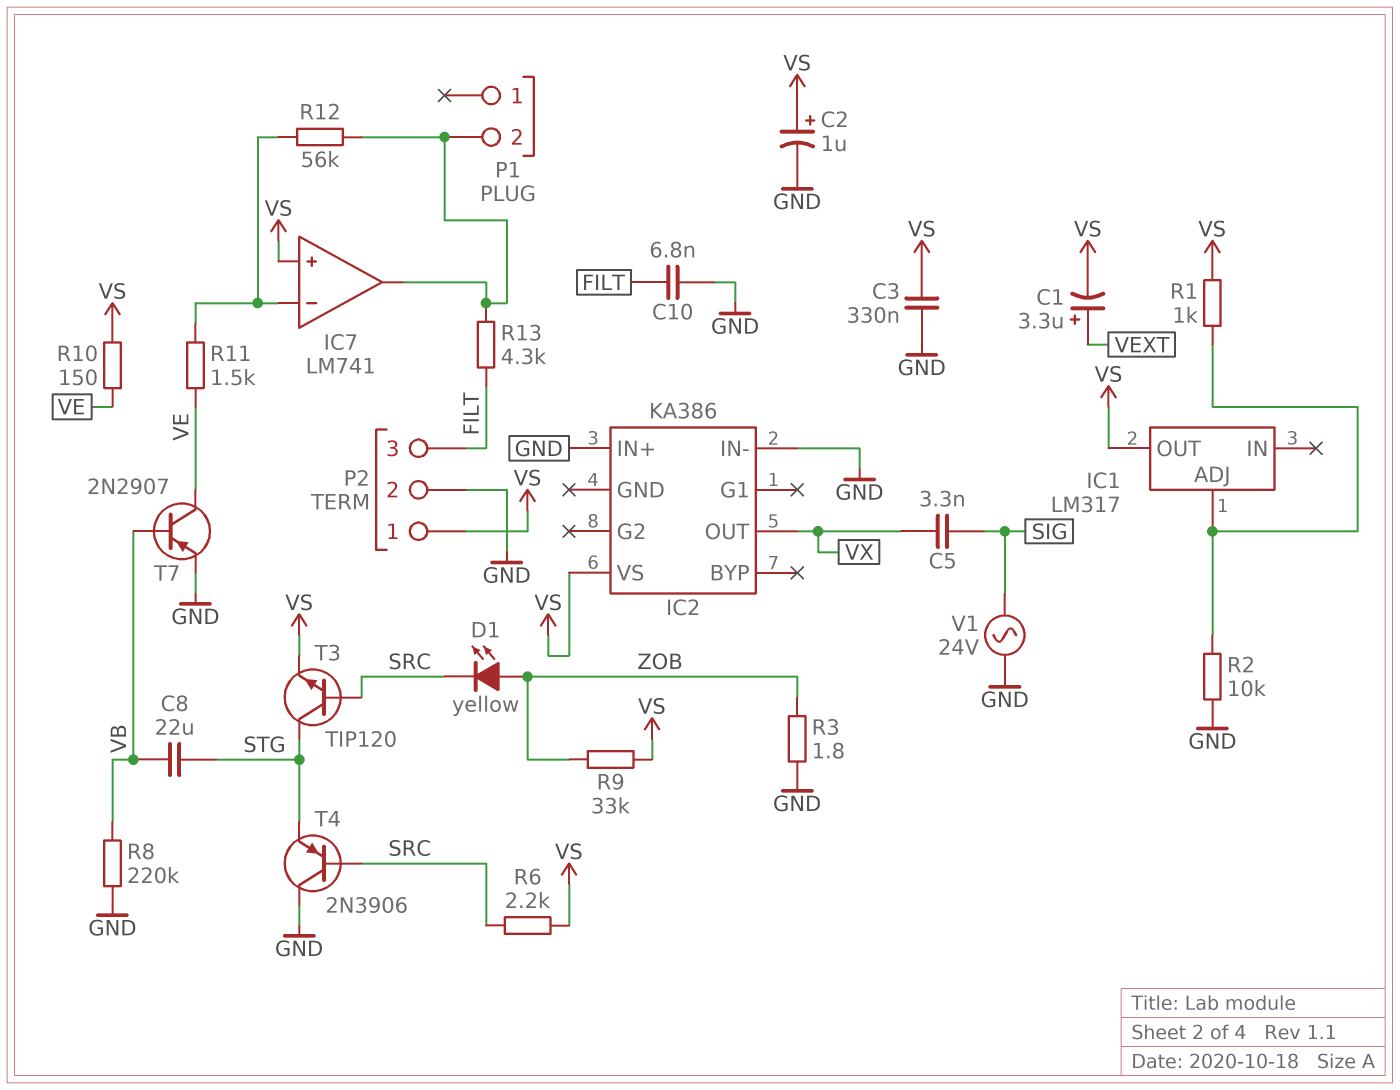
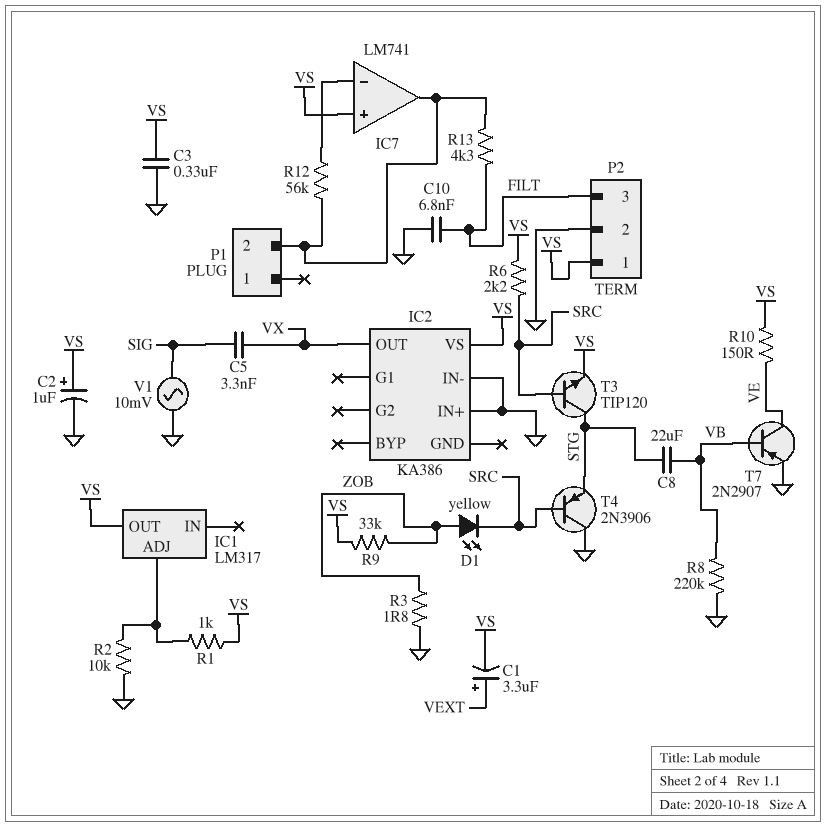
R11: 1.5k (IC7/in-, VE) -> none
V1: AC 24V (GND, SIG) -> AC 10mV (GND, SIG)

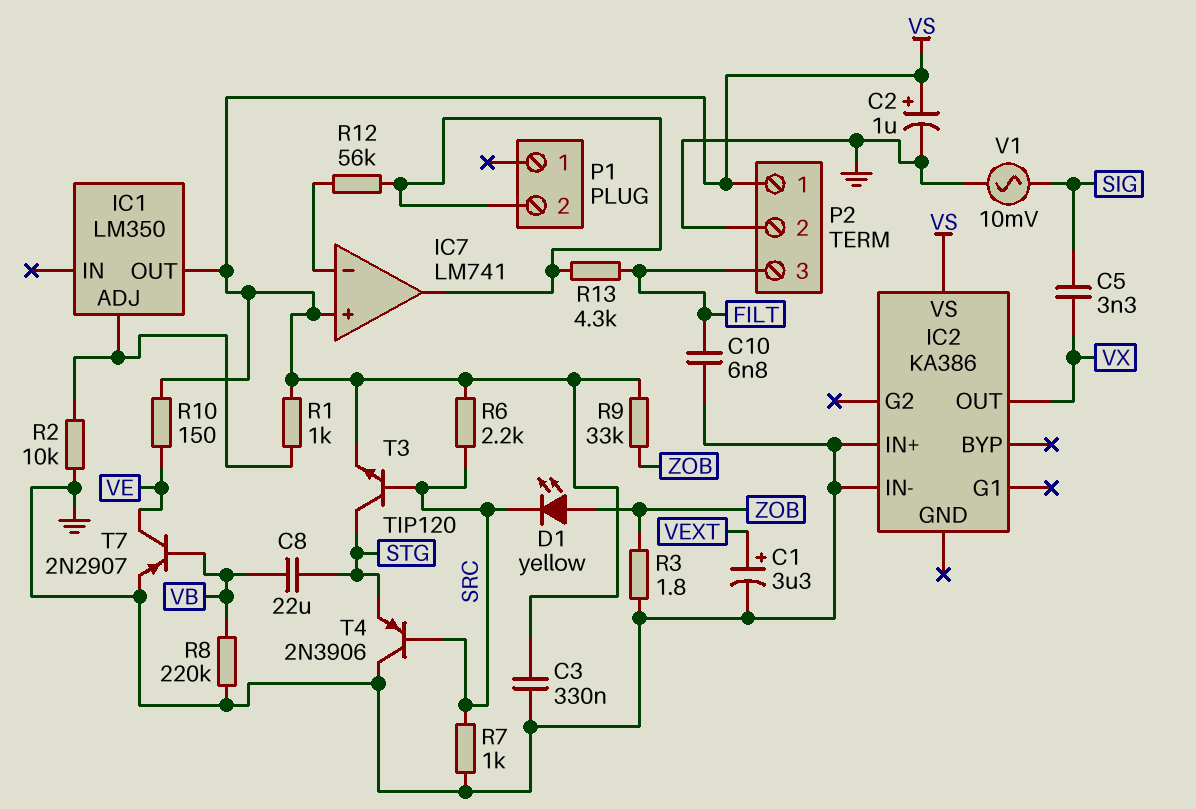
C1: 3.3uF (plus VEXT, minus VS) -> 3.3uF (plus VEXT, minus GND)
IC1: LM317 -> LM350
R7: none -> 1k (GND, SRC)

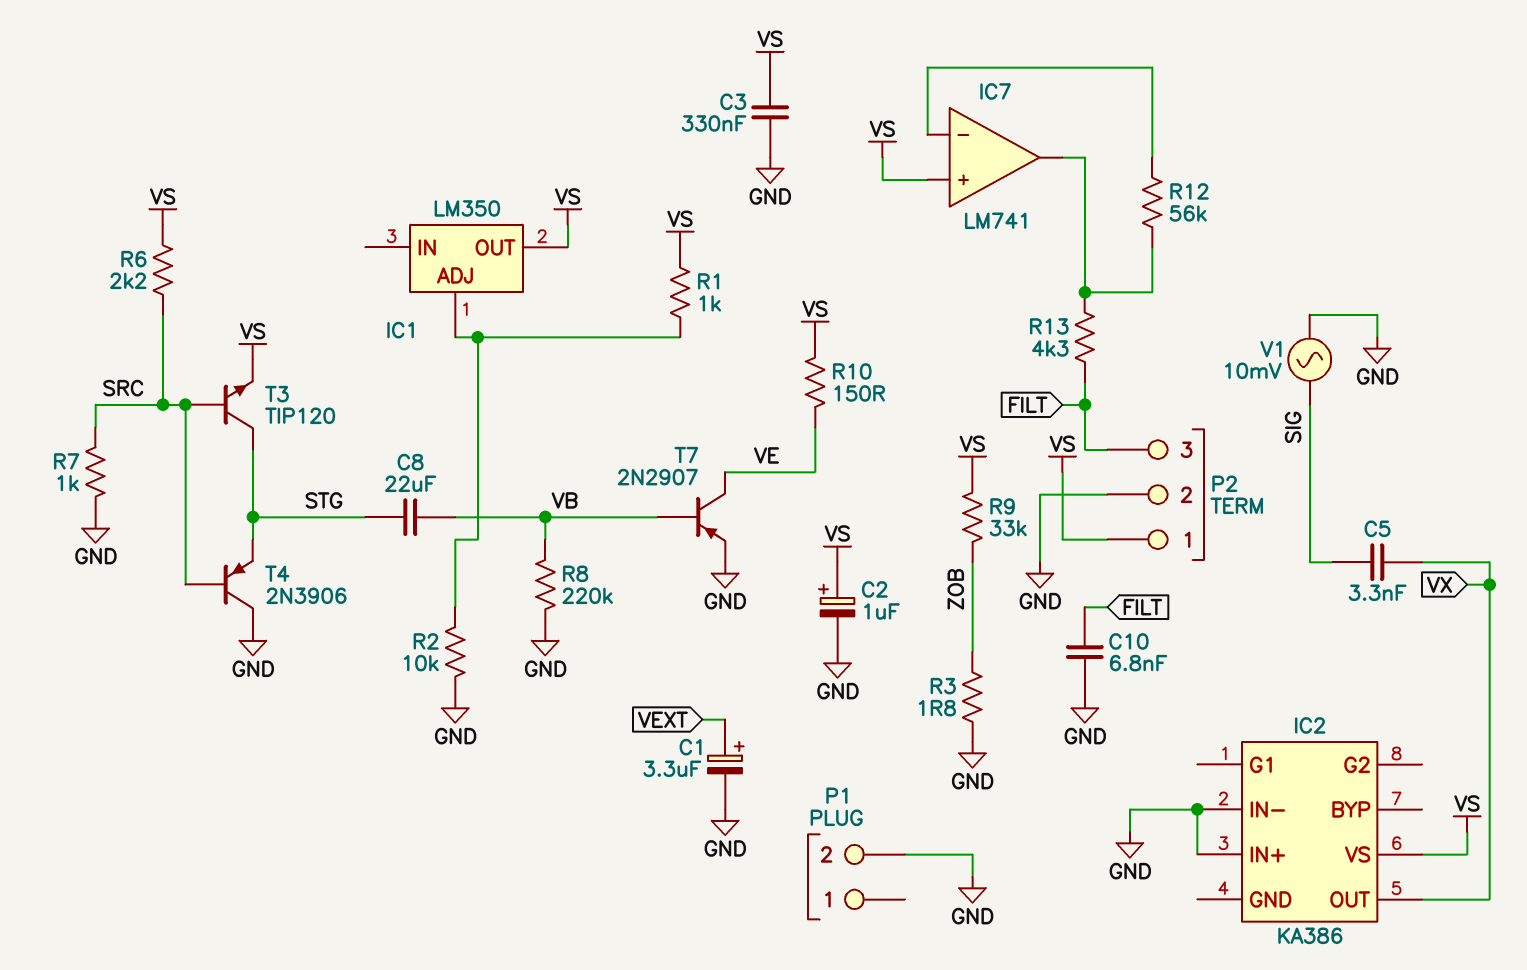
D1: LED yellow (A ZOB, K SRC) -> none
P1 pin 2: IC7/out -> GND

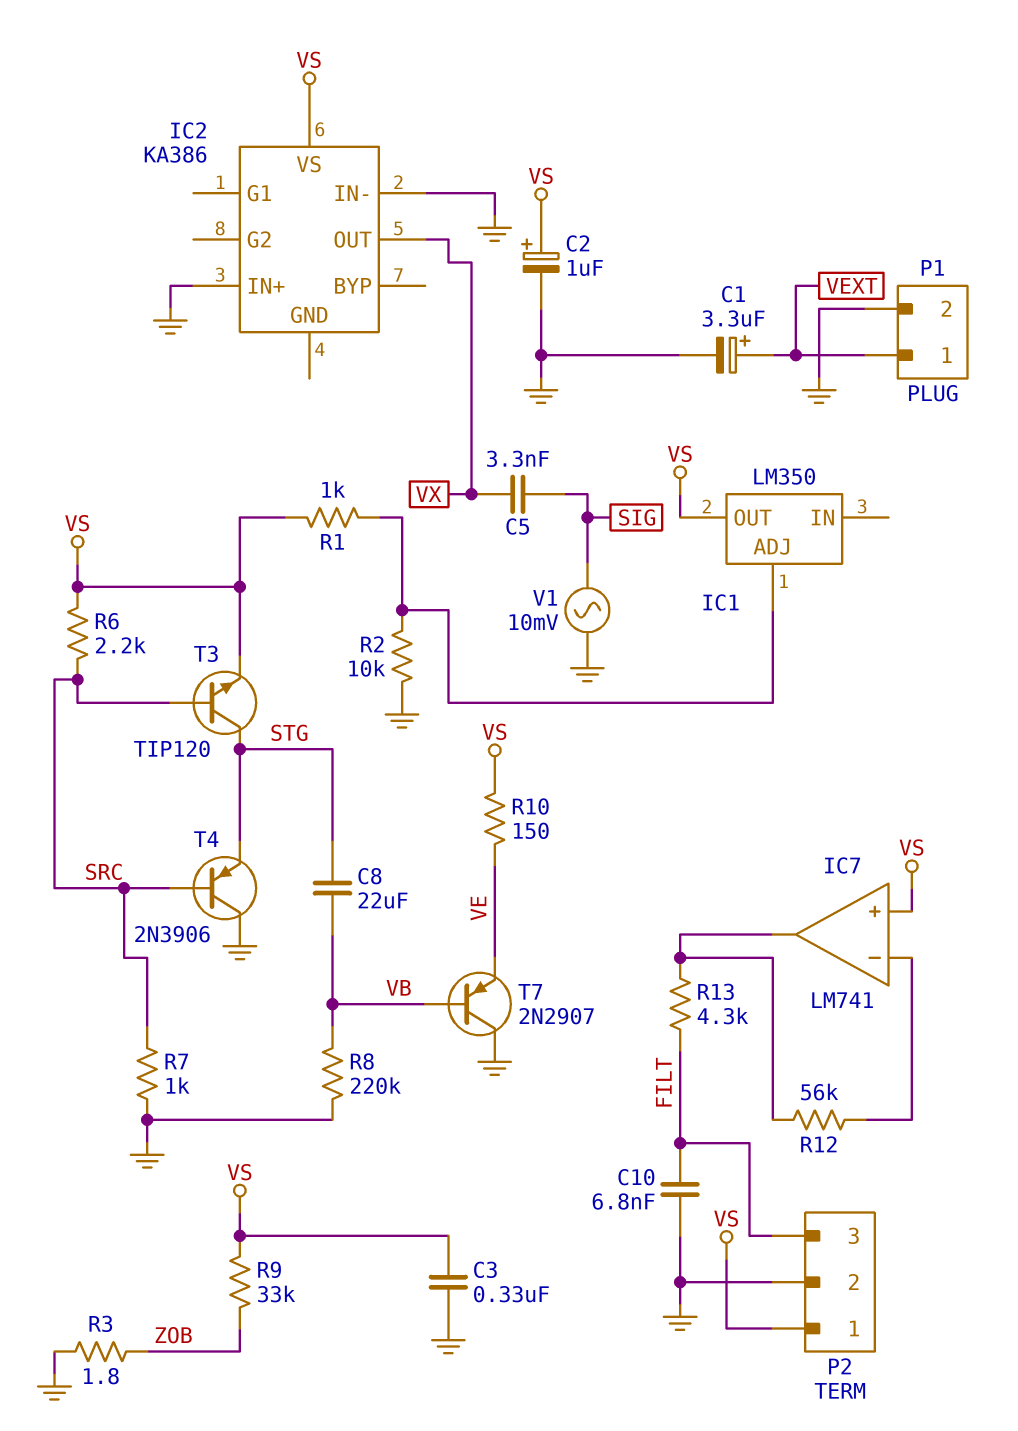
P1 pin 1: none -> VEXT
T7: PNP 2N2907 (B VB, C VE, E GND) -> PNP 2N2907 (B VB, C GND, E VE)

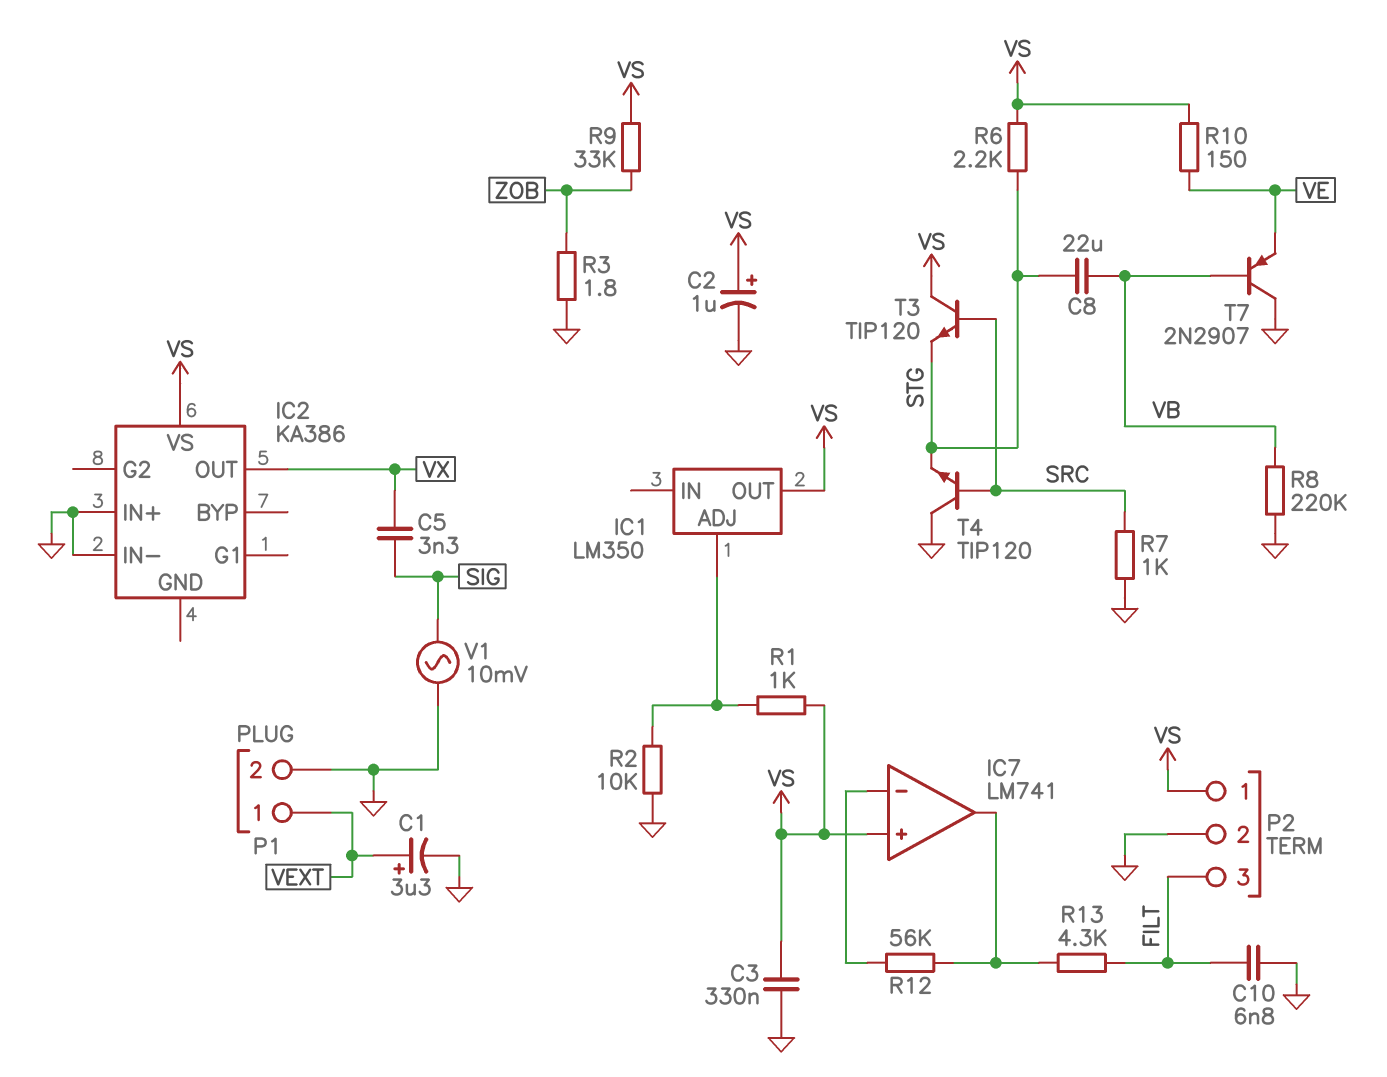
R6: 2.2k (SRC, VS) -> 2.2k (STG, VS)
T3: NPN TIP120 (B SRC, C STG, E VS) -> NPN TIP120 (B SRC, C VS, E STG)
T4: PNP 2N3906 (B SRC, C GND, E STG) -> NPN TIP120 (B SRC, C GND, E STG)

